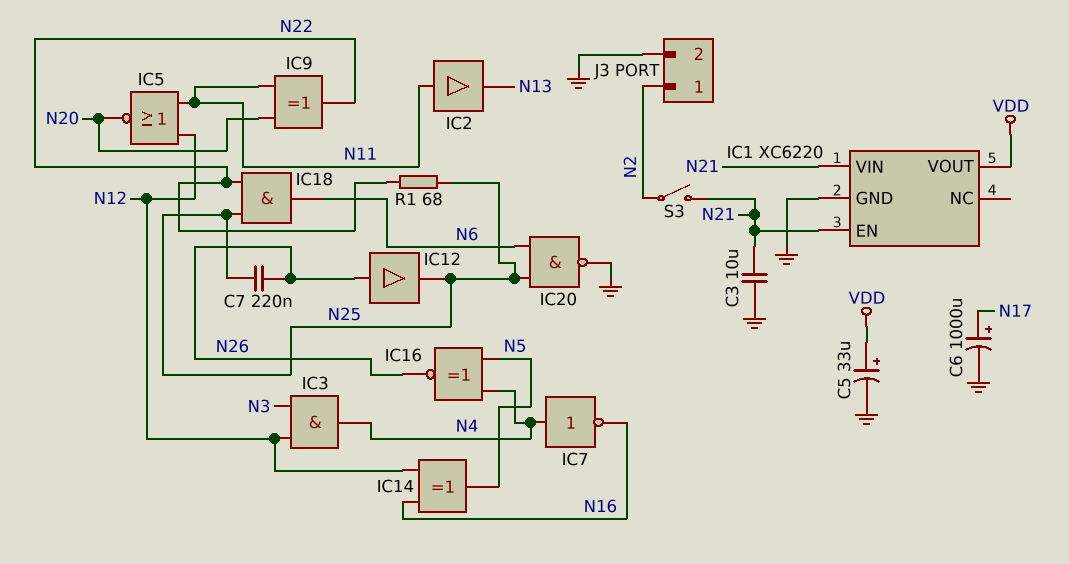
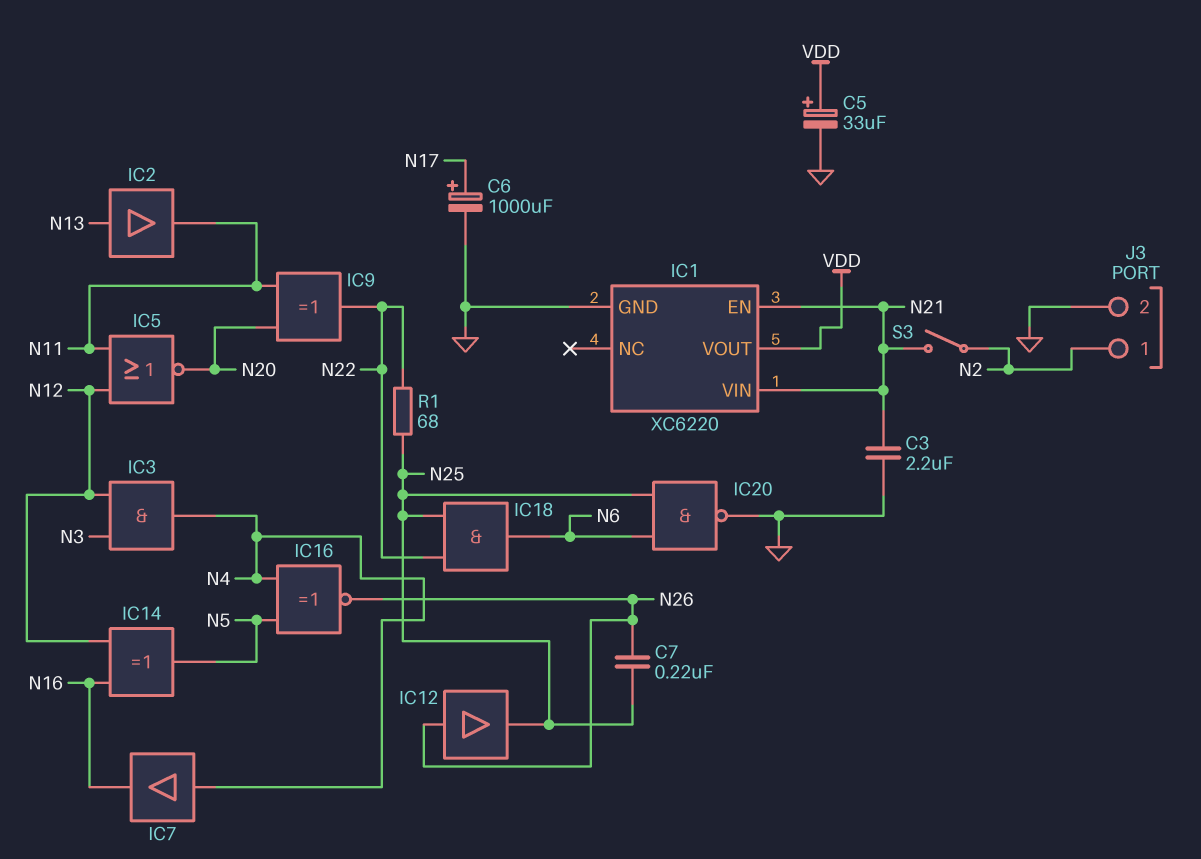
C3: 10uF (GND, N21) -> 2.2uF (GND, N21)
IC2: buffer (in N11, out N13) -> buffer (in N13, out N11)
IC7: NOT (in N4, out N16) -> buffer (in N4, out N16)

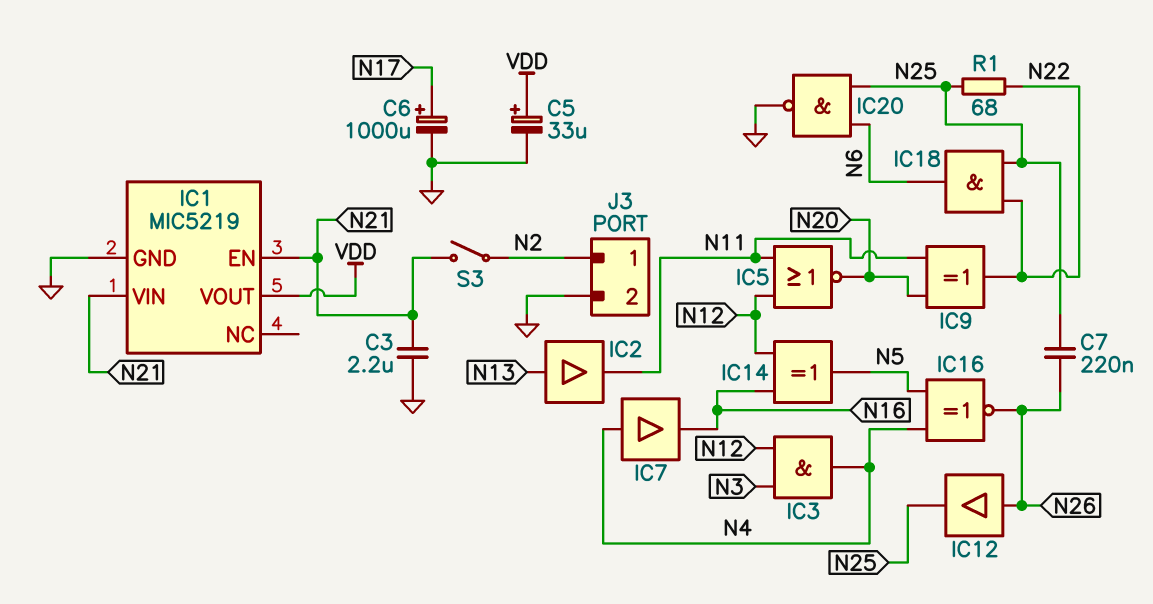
IC1: XC6220 -> MIC5219

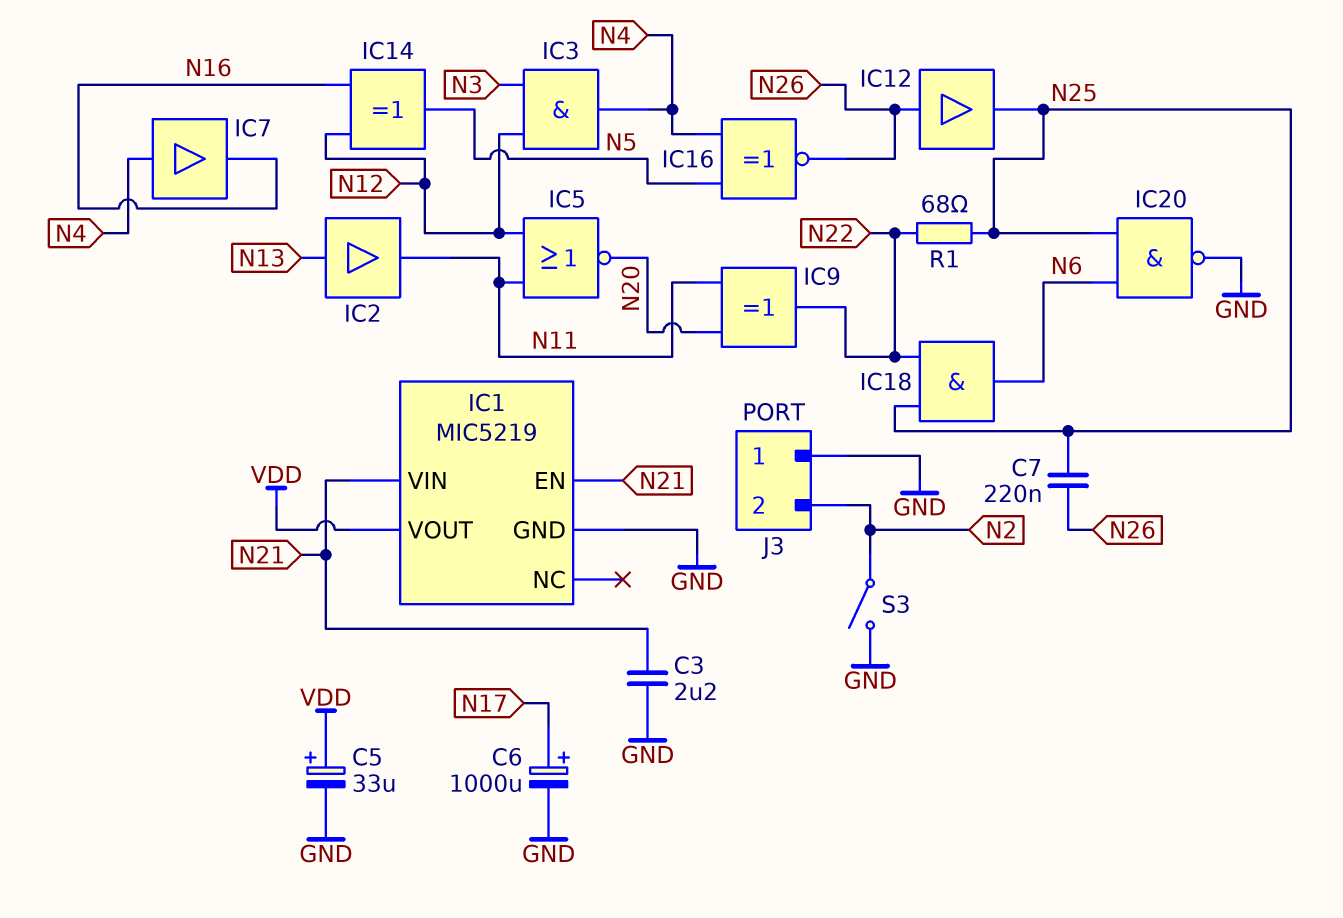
J3 pin 1: N2 -> GND
J3 pin 2: GND -> N2
S3: switch (N2, N21) -> switch (GND, N2)

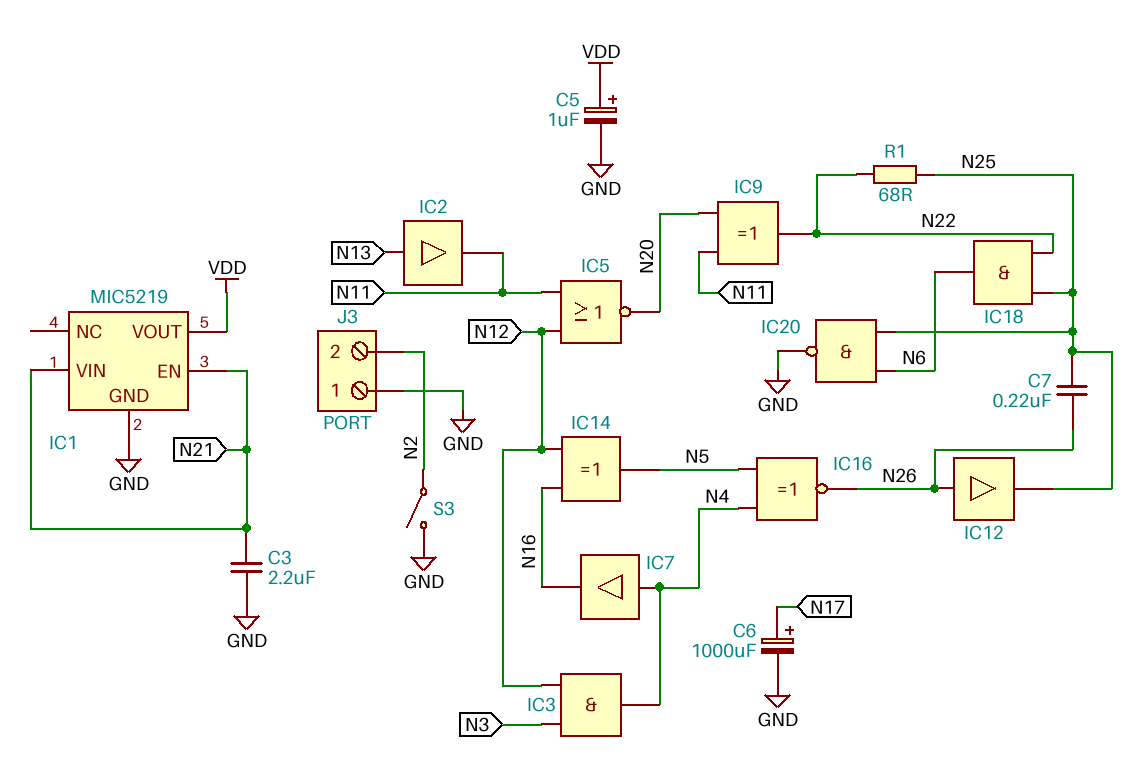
C5: 33uF (plus VDD, minus GND) -> 1uF (plus VDD, minus GND)

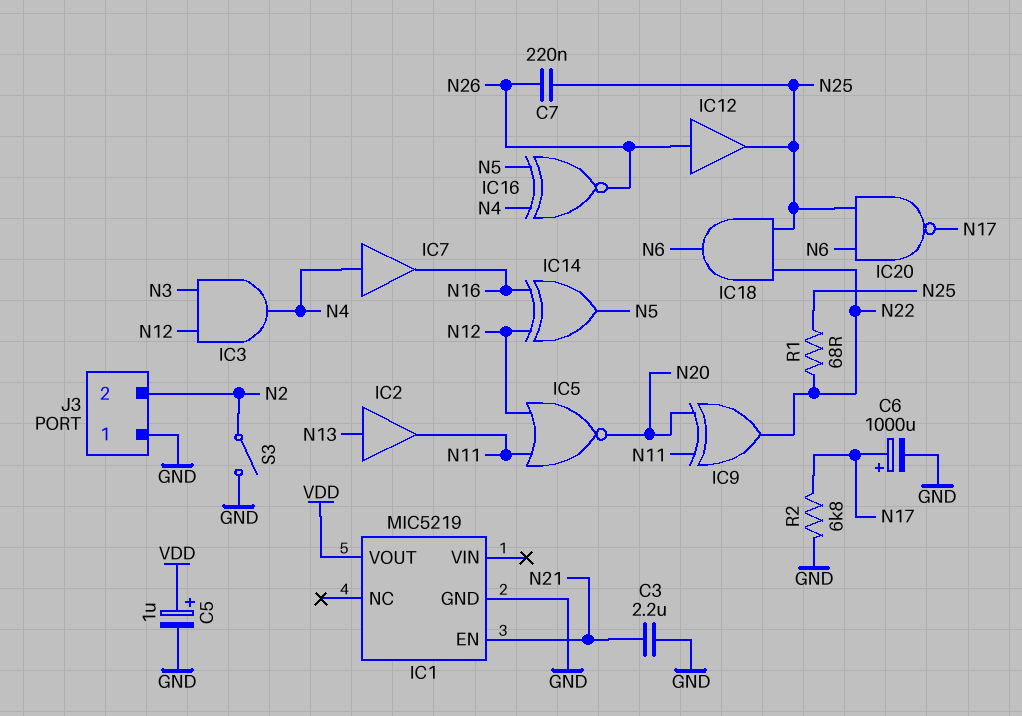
IC1 pin VIN: N21 -> none
IC20: NAND (in N6, in N25, out GND) -> NAND (in N6, in N25, out N17)
R2: none -> 6.8k (GND, N17)

